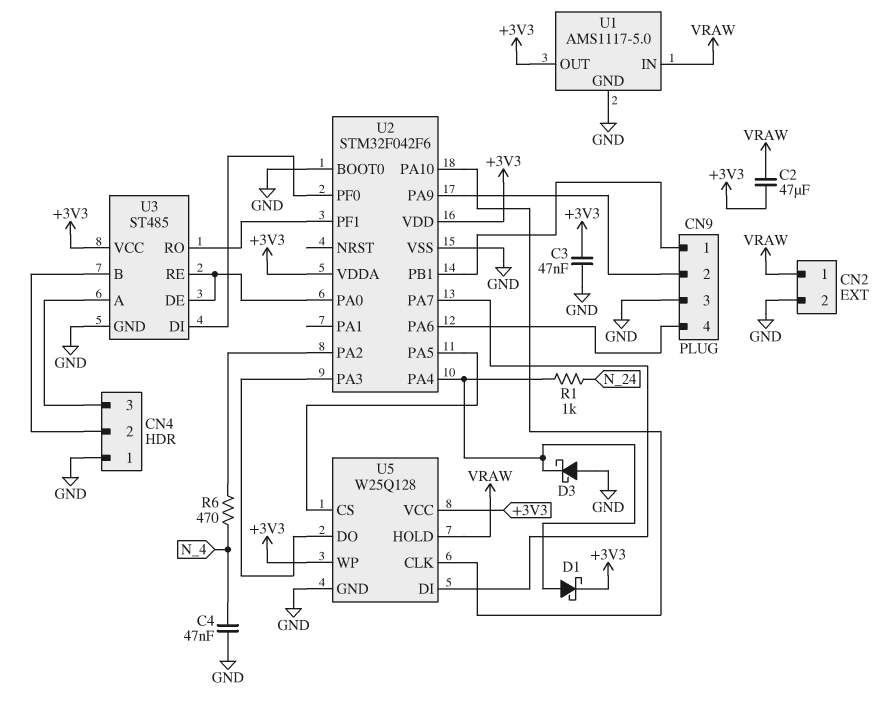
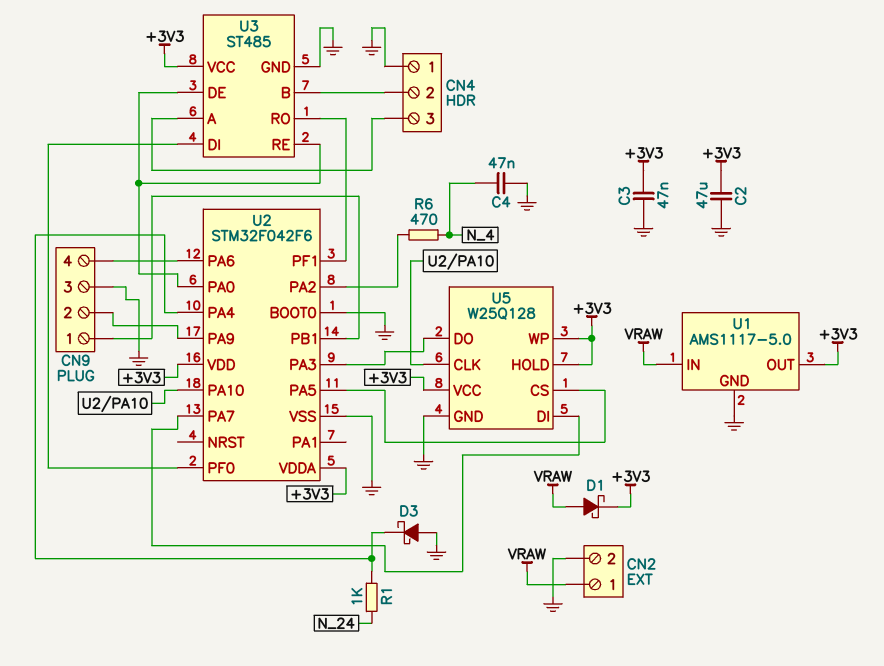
C2: 47uF (+3V3, VRAW) -> 47uF (+3V3, GND)
D1: schottky (A U2/PA4, K +3V3) -> schottky (A VRAW, K +3V3)
U5 pin HOLD: VRAW -> +3V3

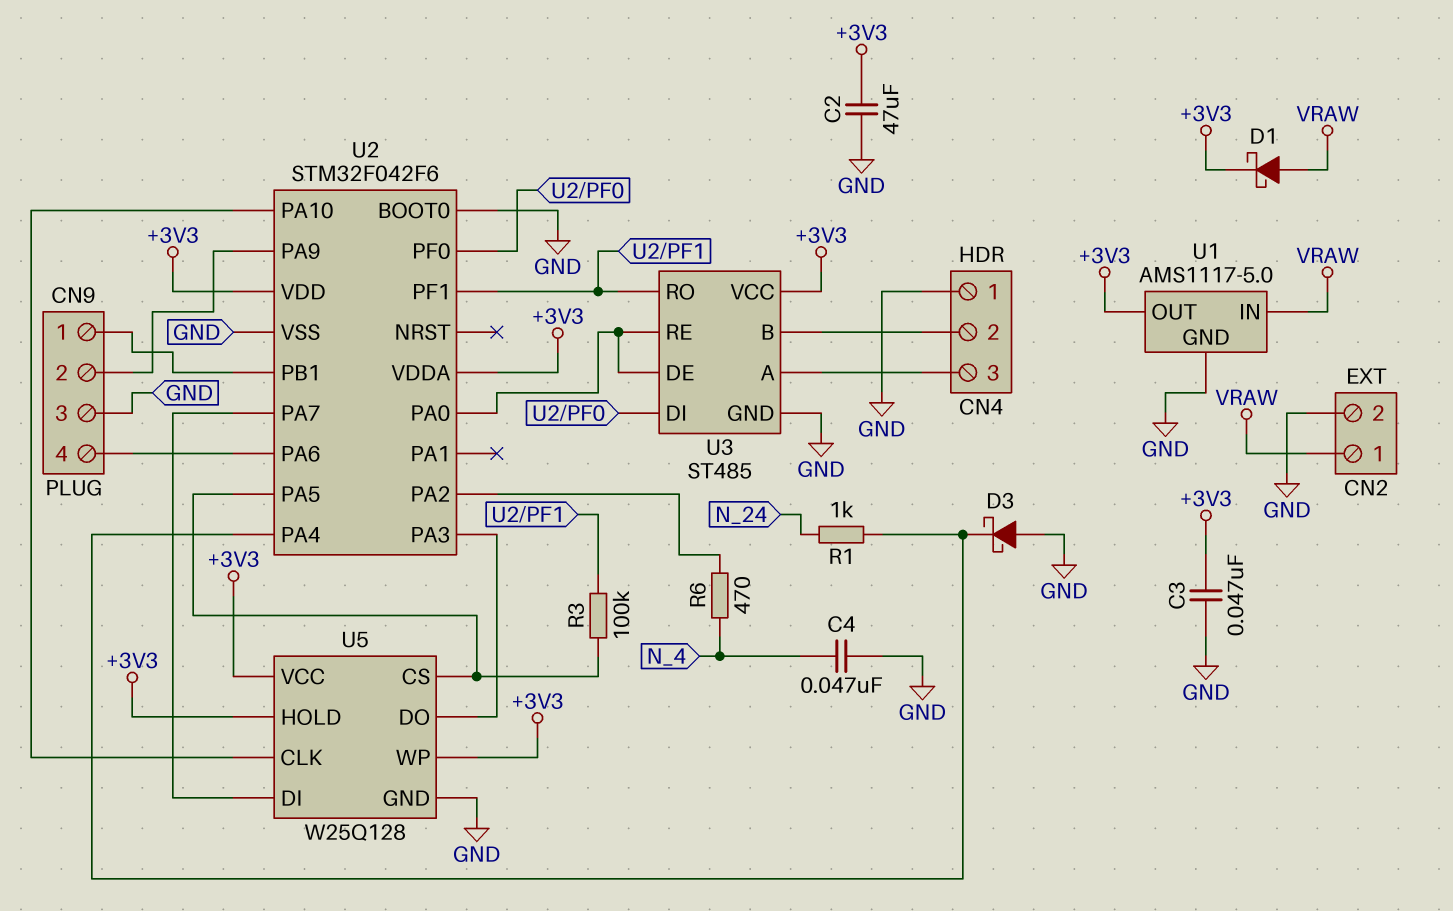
R3: none -> 100k (U2/PA5, U2/PF1)

